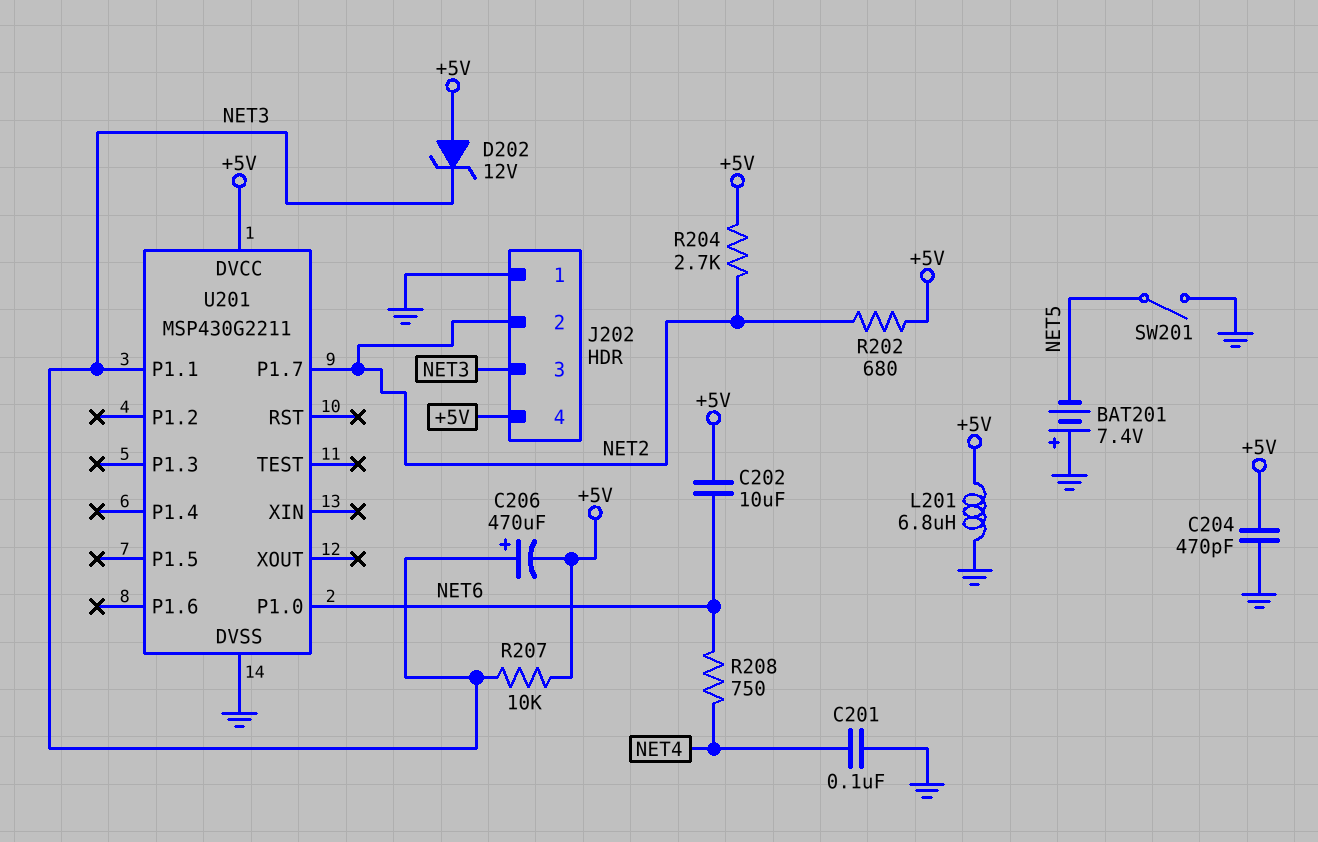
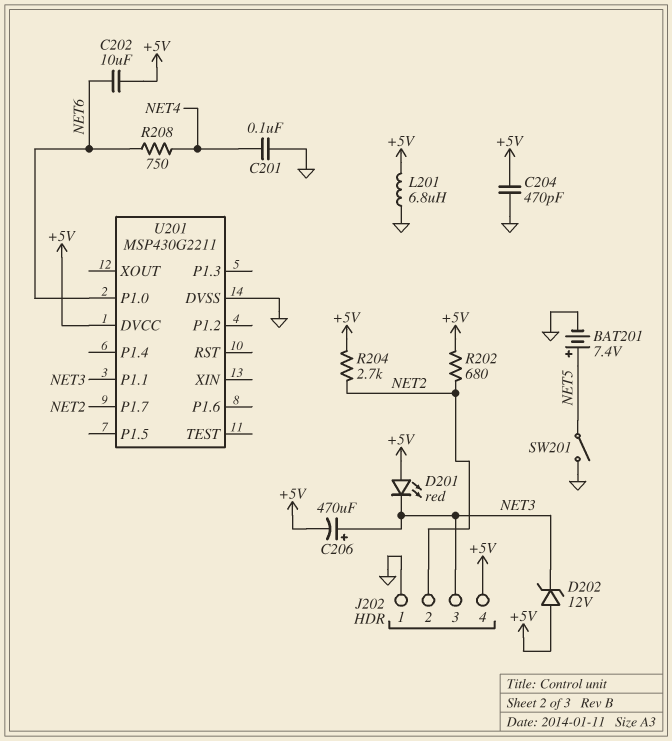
BAT201: 7.4V (plus GND, minus NET5) -> 7.4V (plus NET5, minus GND)
D201: none -> LED red (A +5V, K NET3)
R207: 10k (+5V, NET3) -> none

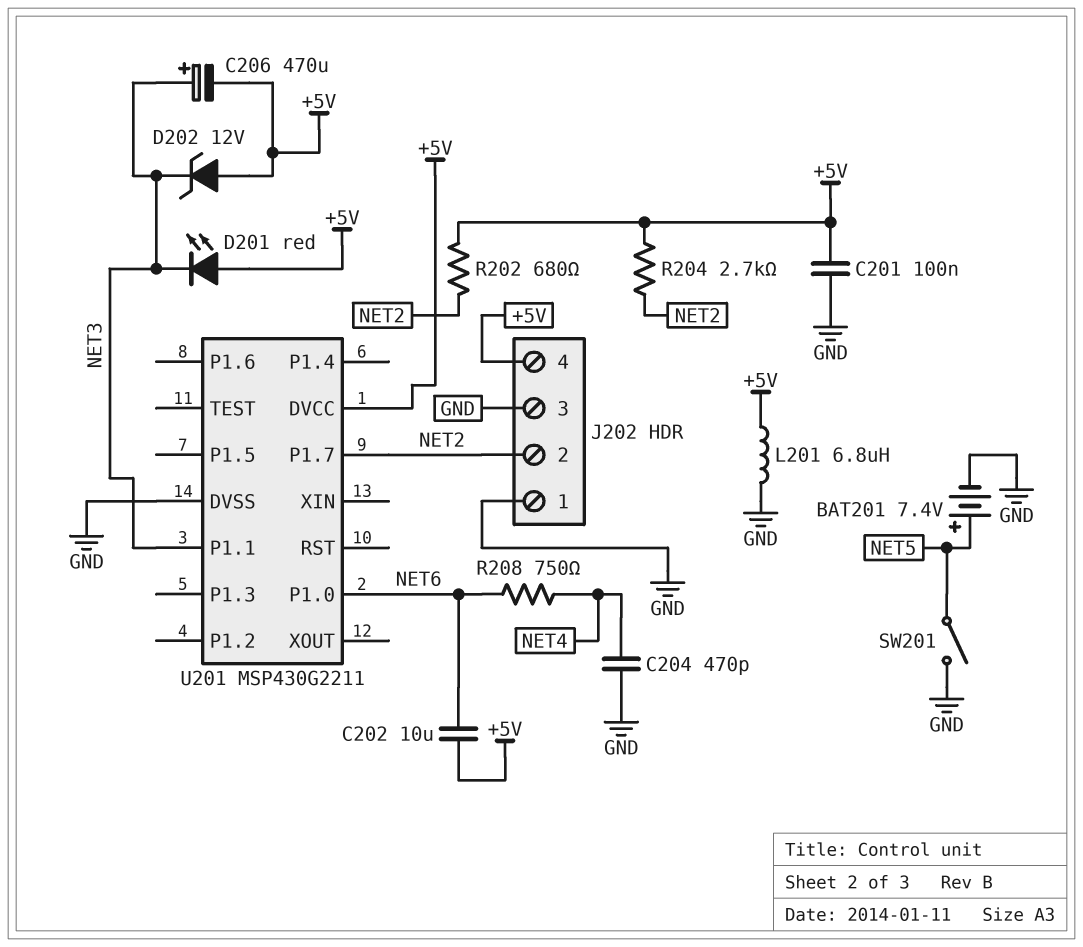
C201: 100nF (GND, NET4) -> 100nF (+5V, GND)
C204: 470pF (+5V, GND) -> 470pF (GND, NET4)
J202 pin 3: NET3 -> GND

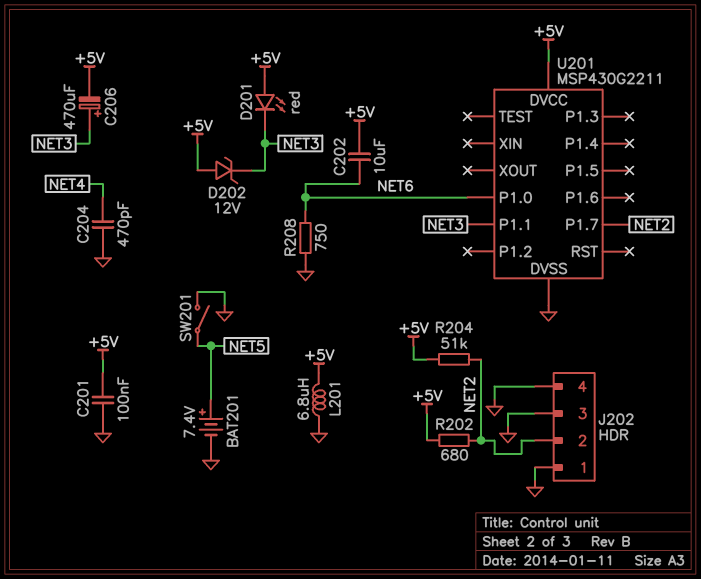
J202 pin 4: +5V -> GND
R204: 2.7k (+5V, NET2) -> 51k (+5V, NET2)
R208: 750 (NET4, NET6) -> 750 (GND, NET6)

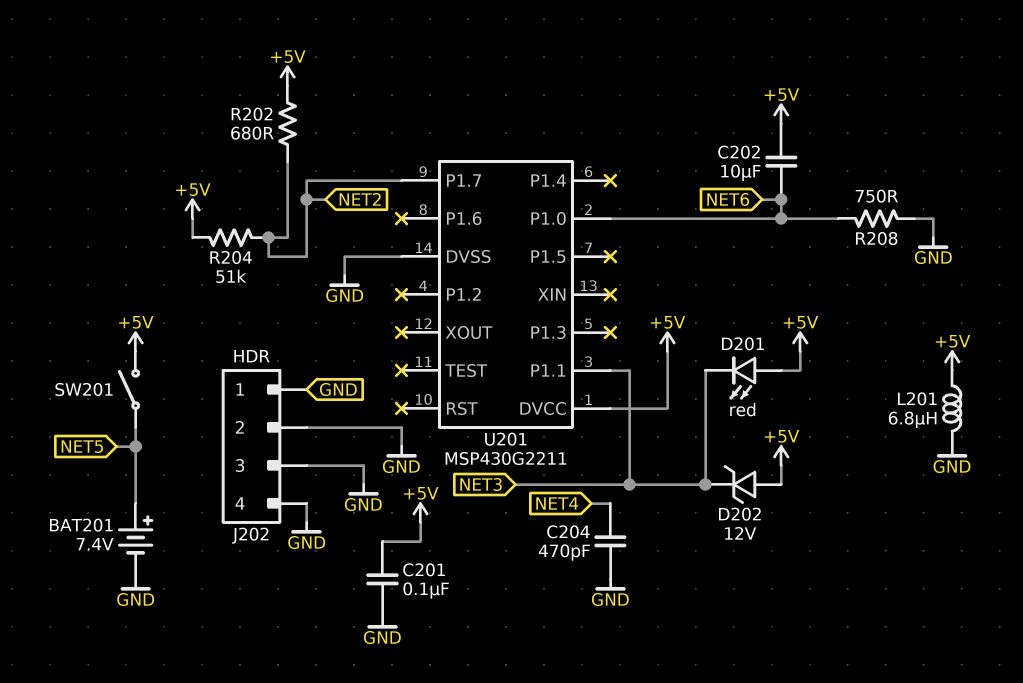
C206: 470uF (plus NET3, minus +5V) -> none
J202 pin 2: NET2 -> GND
SW201: switch (GND, NET5) -> switch (+5V, NET5)

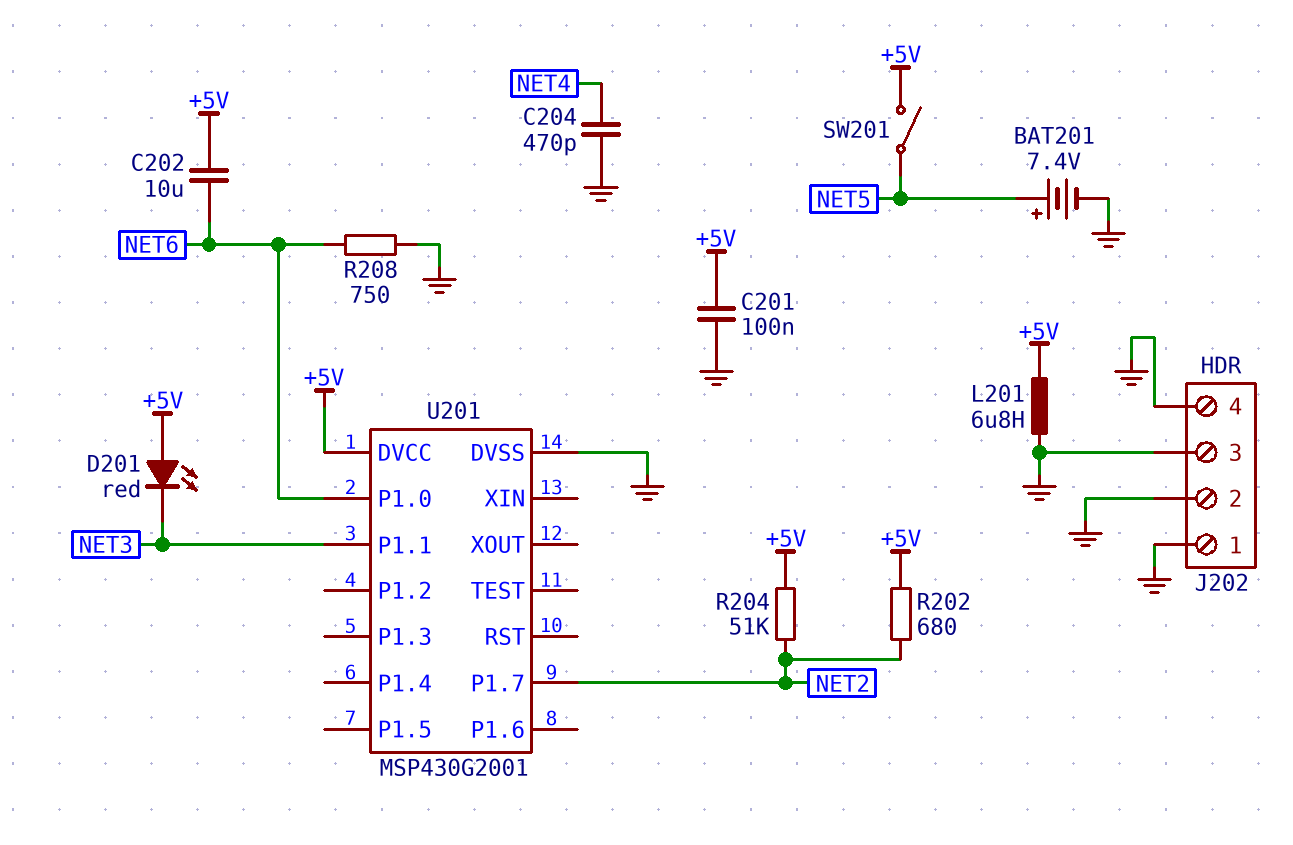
D202: zener 12V (A +5V, K NET3) -> none
U201: MSP430G2211 -> MSP430G2001

